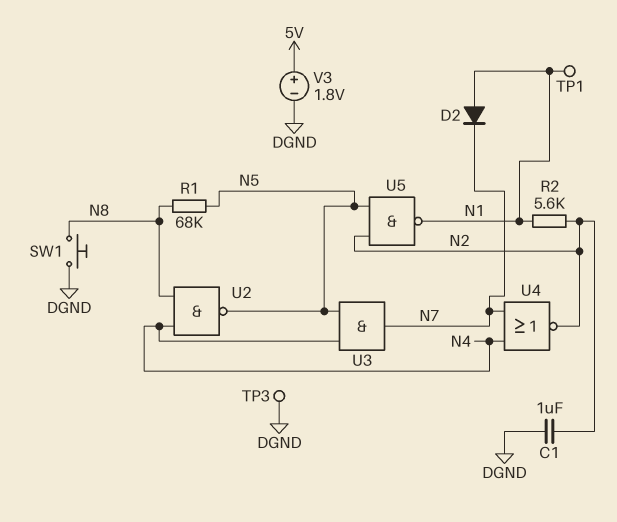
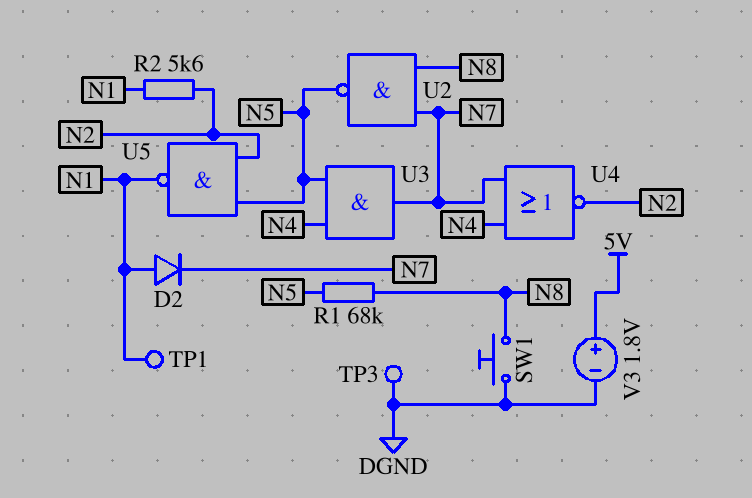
C1: 1uF (DGND, N2) -> none
U2: NAND (in N4, in N8, out N5) -> NAND (in N7, in N8, out N5)

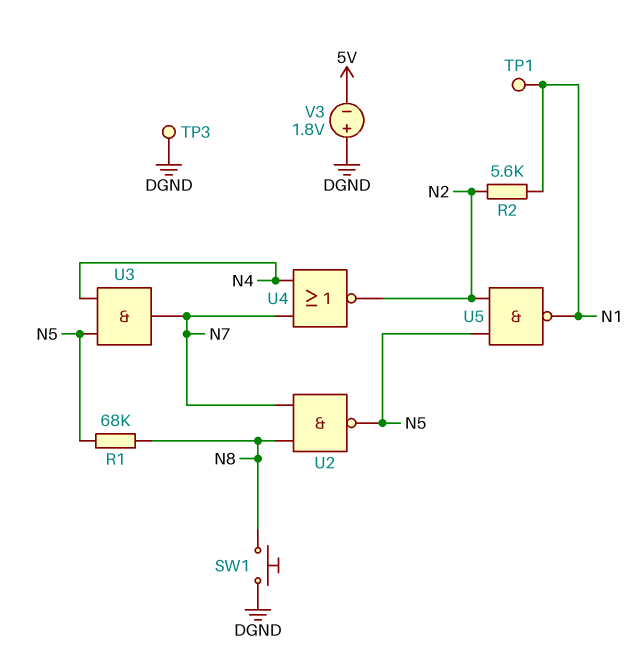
D2: diode (A N1, K N7) -> none
V3: 1.8V (plus 5V, minus DGND) -> 1.8V (plus DGND, minus 5V)

